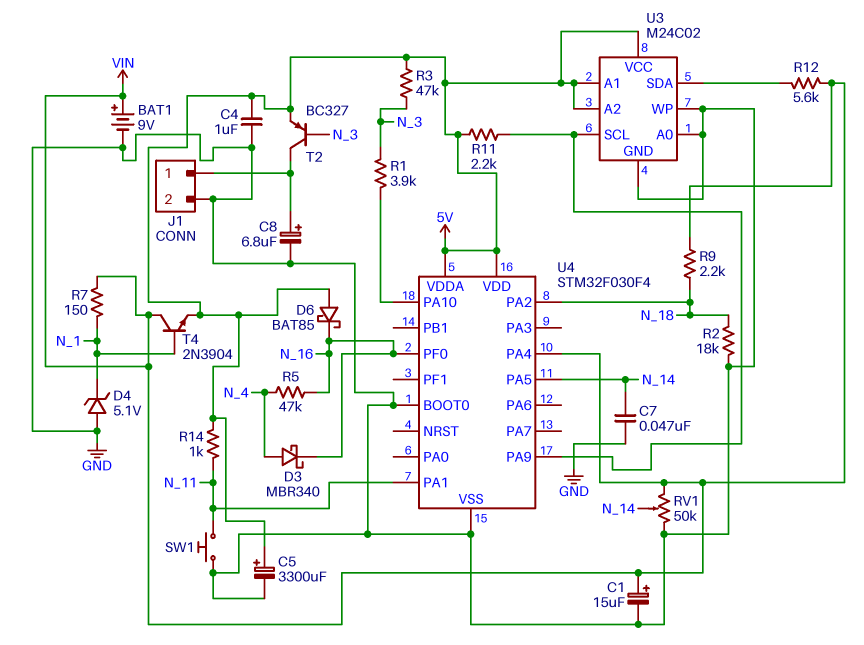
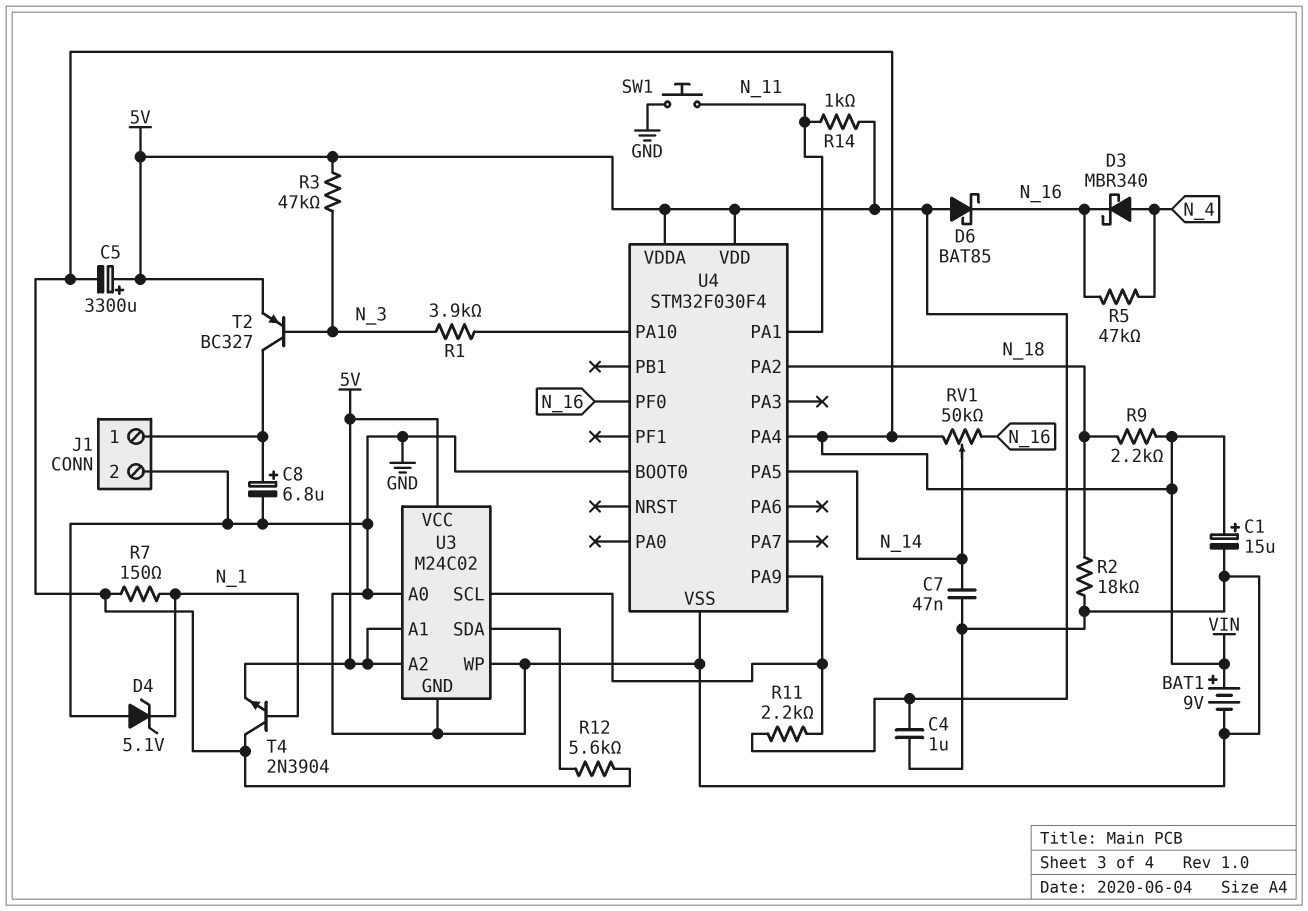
C5: 3300uF (plus 5V, minus GND) -> 3300uF (plus 5V, minus VIN)
RV1: 50k (GND, VIN, wiper N_14) -> 50k (N_16, VIN, wiper N_14)

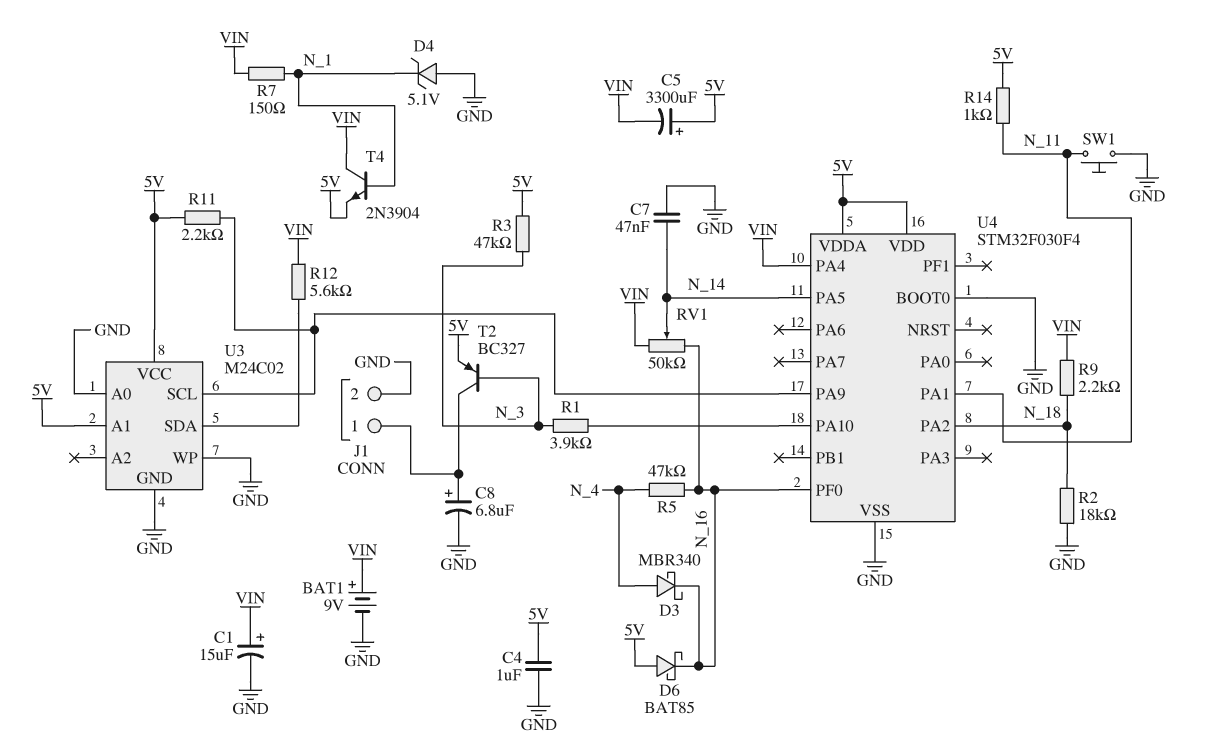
U3 pin A2: 5V -> none

